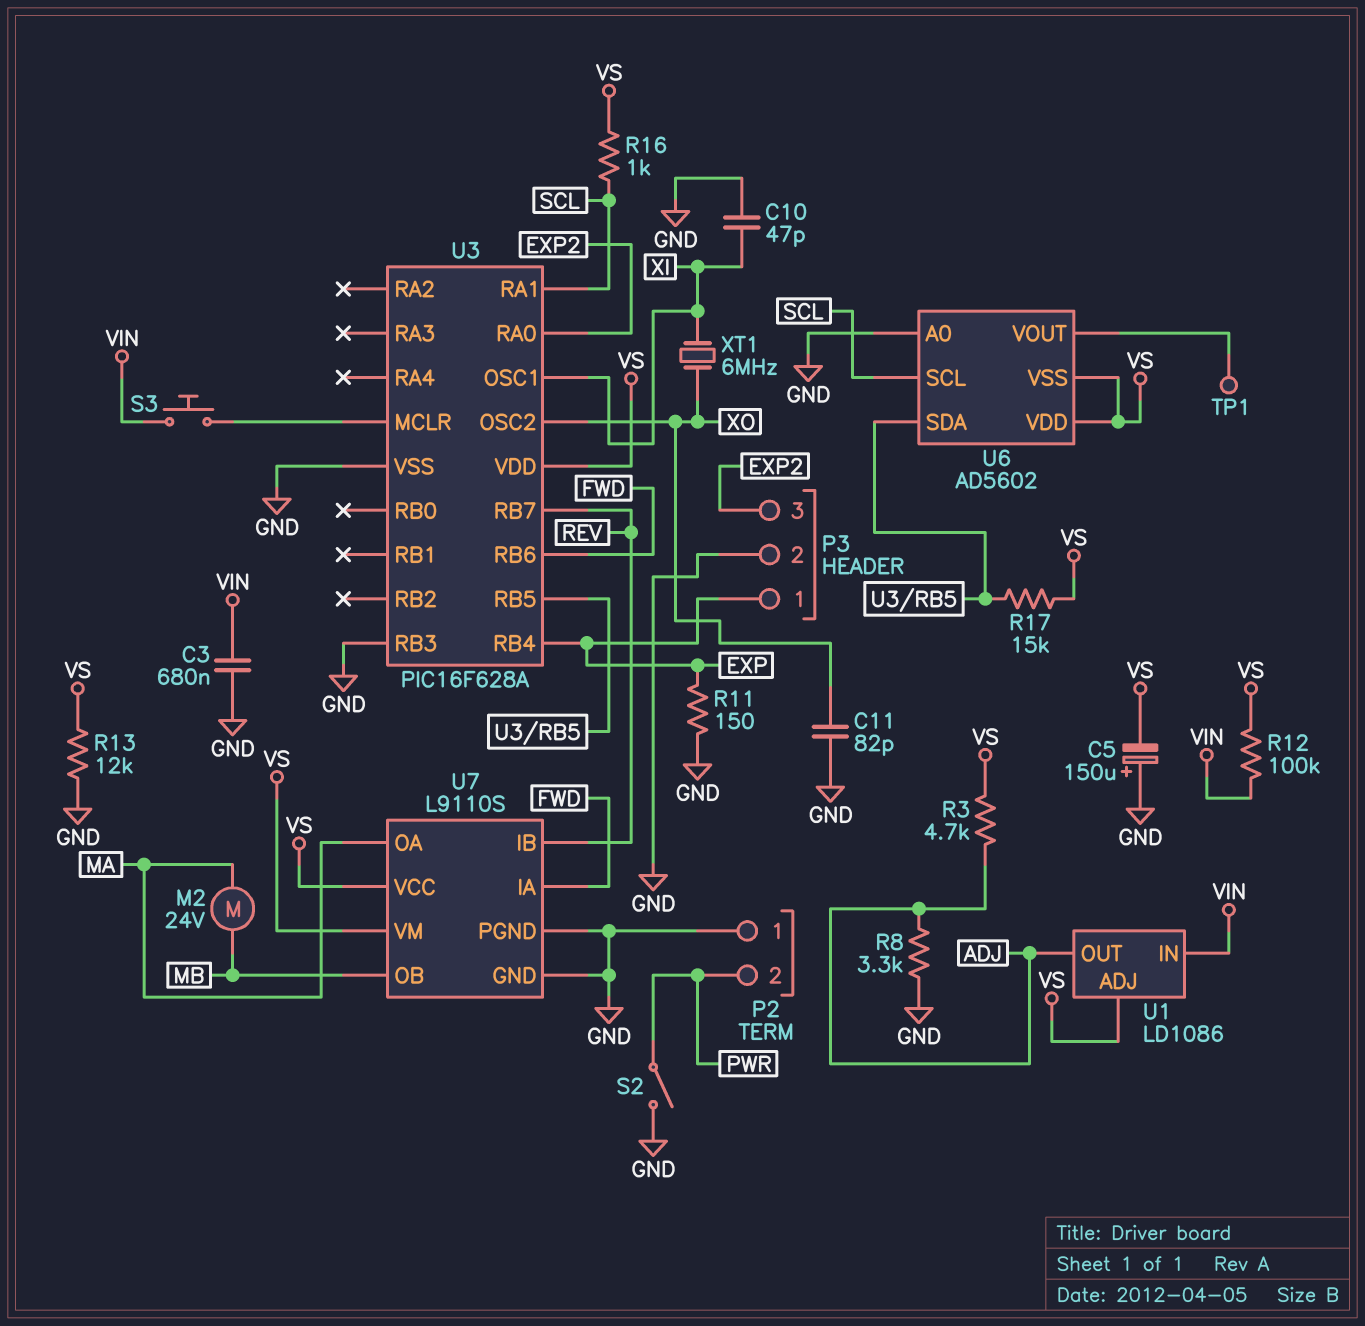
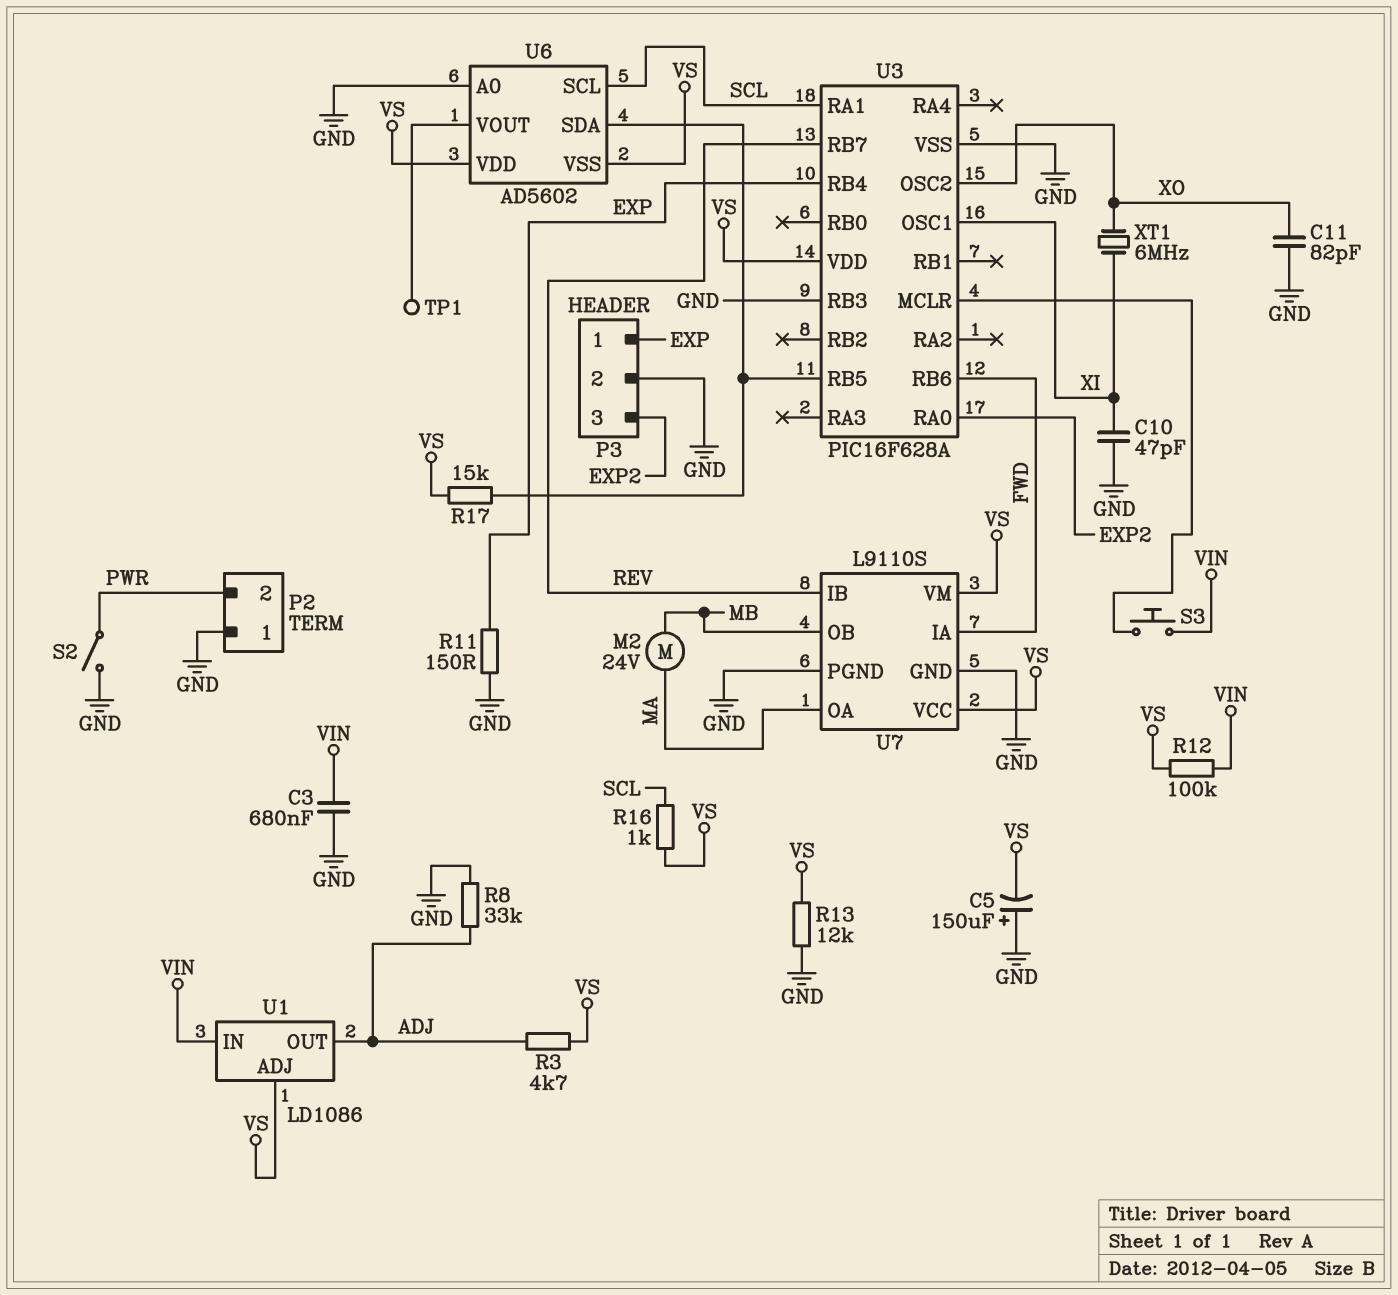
R8: 3.3k (ADJ, GND) -> 33k (ADJ, GND)

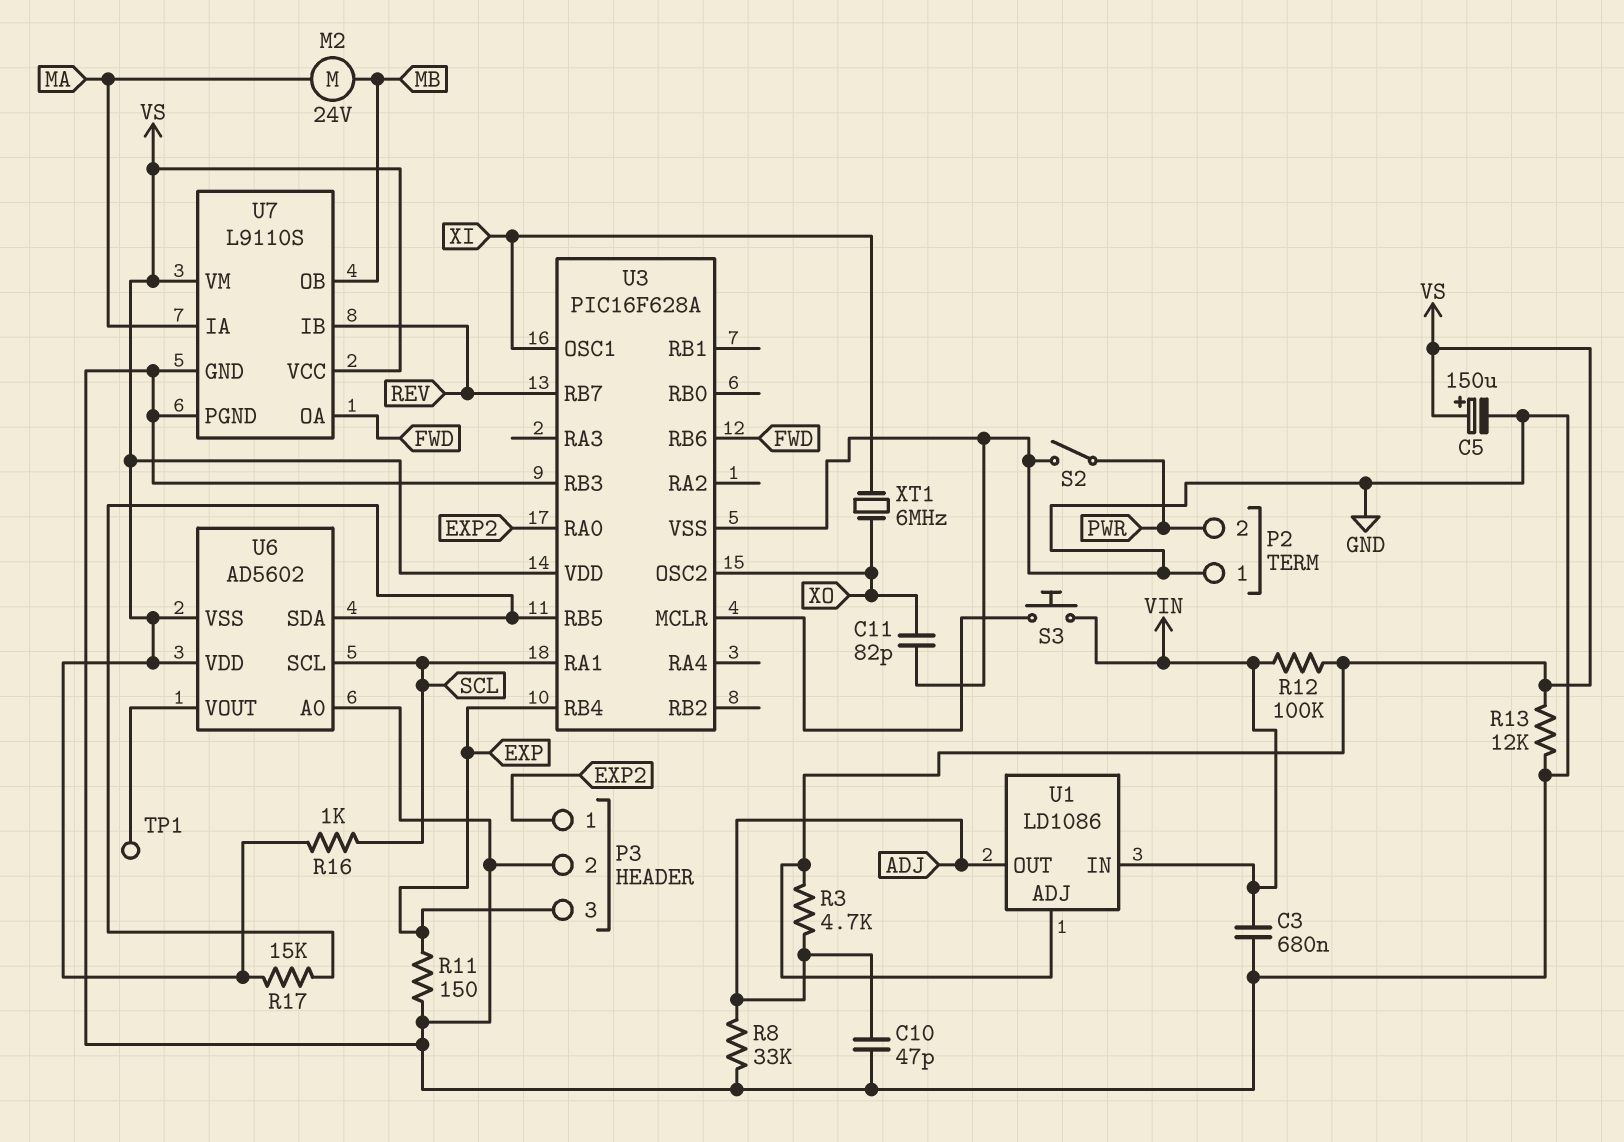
C5: 150uF (plus GND, minus VS) -> 150uF (plus VS, minus GND)
C10: 47pF (GND, XI) -> 47pF (ADJ, GND)
P3 pin 1: EXP -> EXP2
P3 pin 3: EXP2 -> EXP
U7 pin IA: FWD -> MA
U7 pin OA: MA -> FWD

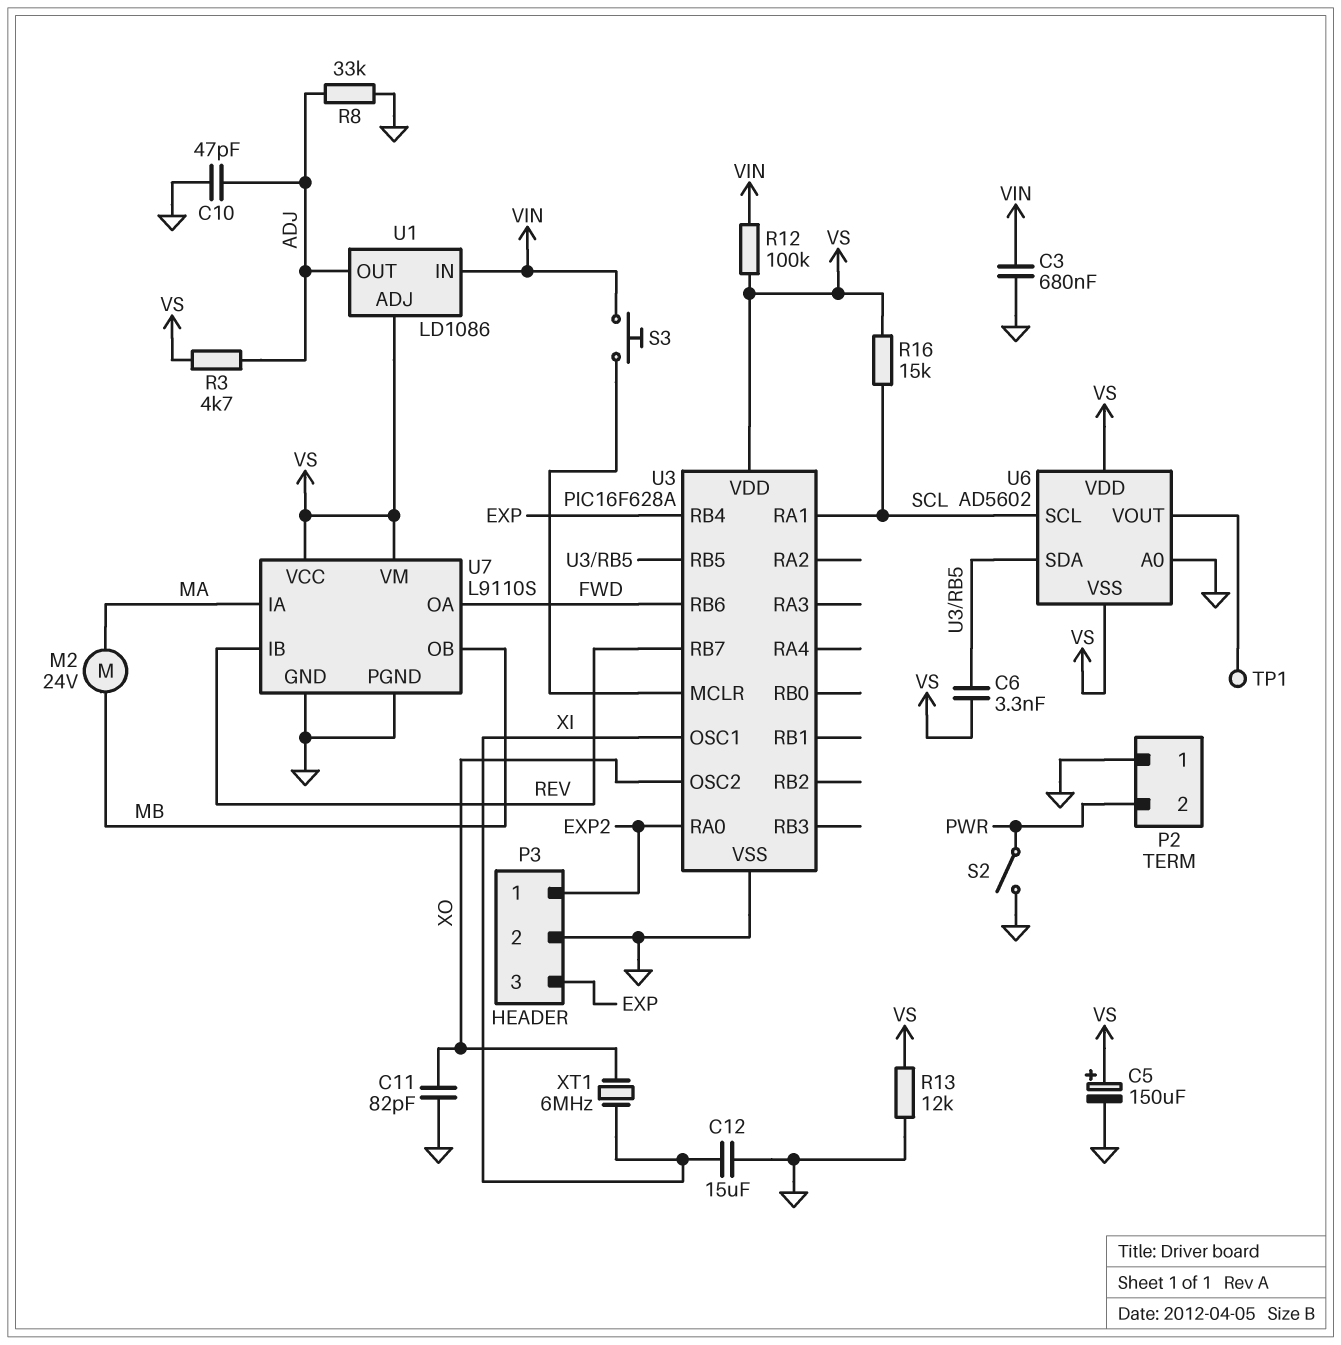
C6: none -> 3.3nF (U3/RB5, VS)
C12: none -> 15uF (GND, XI)
R11: 150 (EXP, GND) -> none
R16: 1k (SCL, VS) -> 15k (SCL, VS)
R17: 15k (U3/RB5, VS) -> none
U3 pin RB3: GND -> none

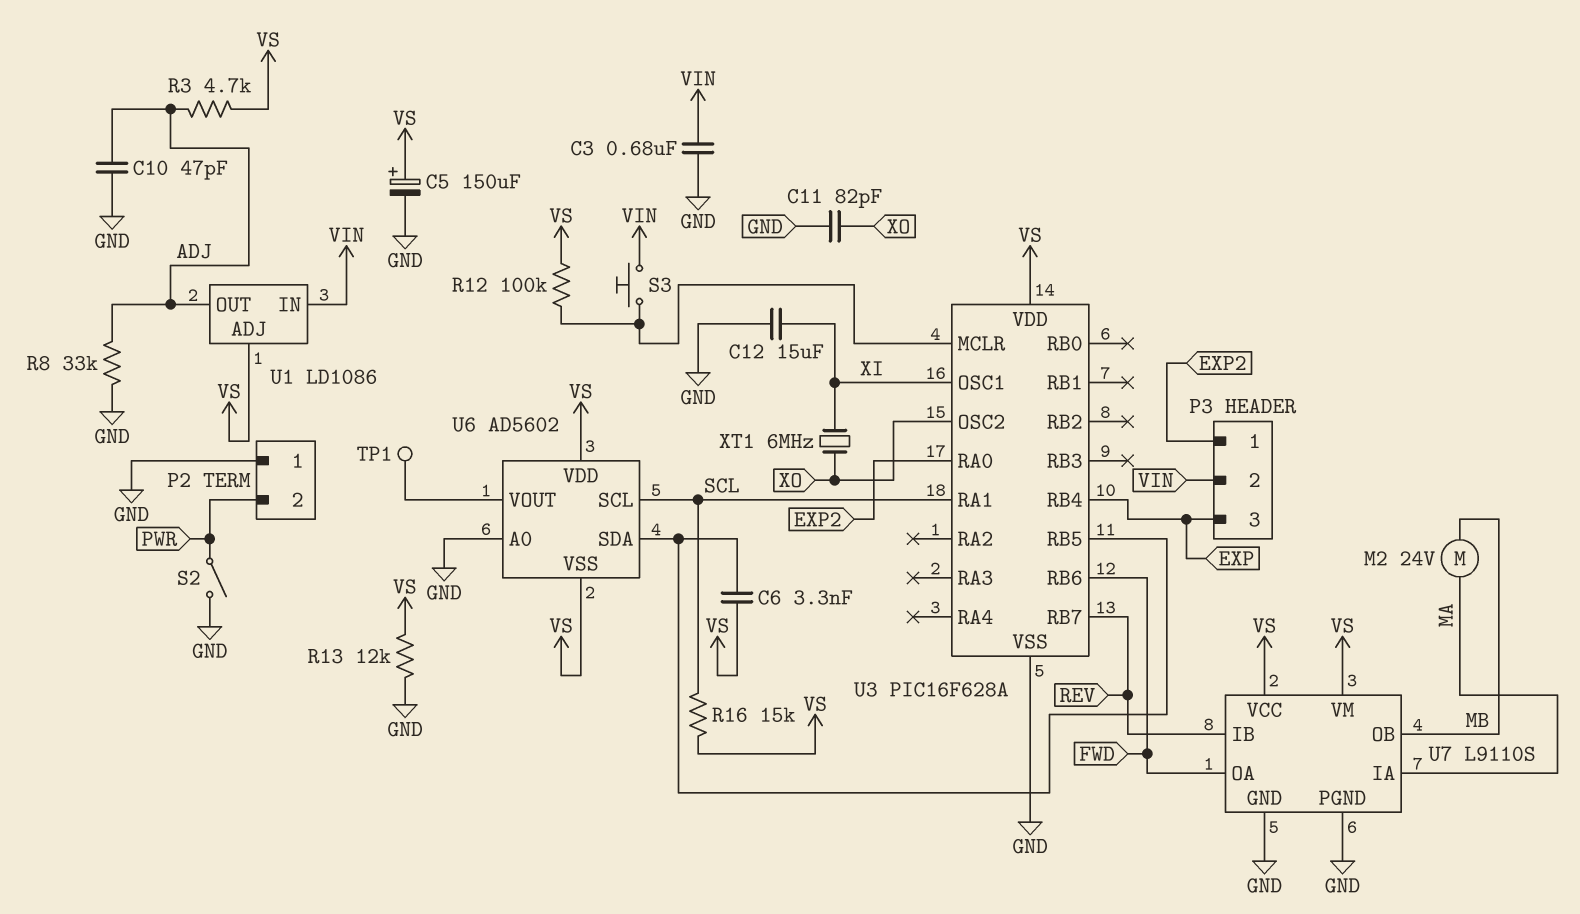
P3 pin 2: GND -> VIN
R12: 100k (VIN, VS) -> 100k (U3/MCLR, VS)

